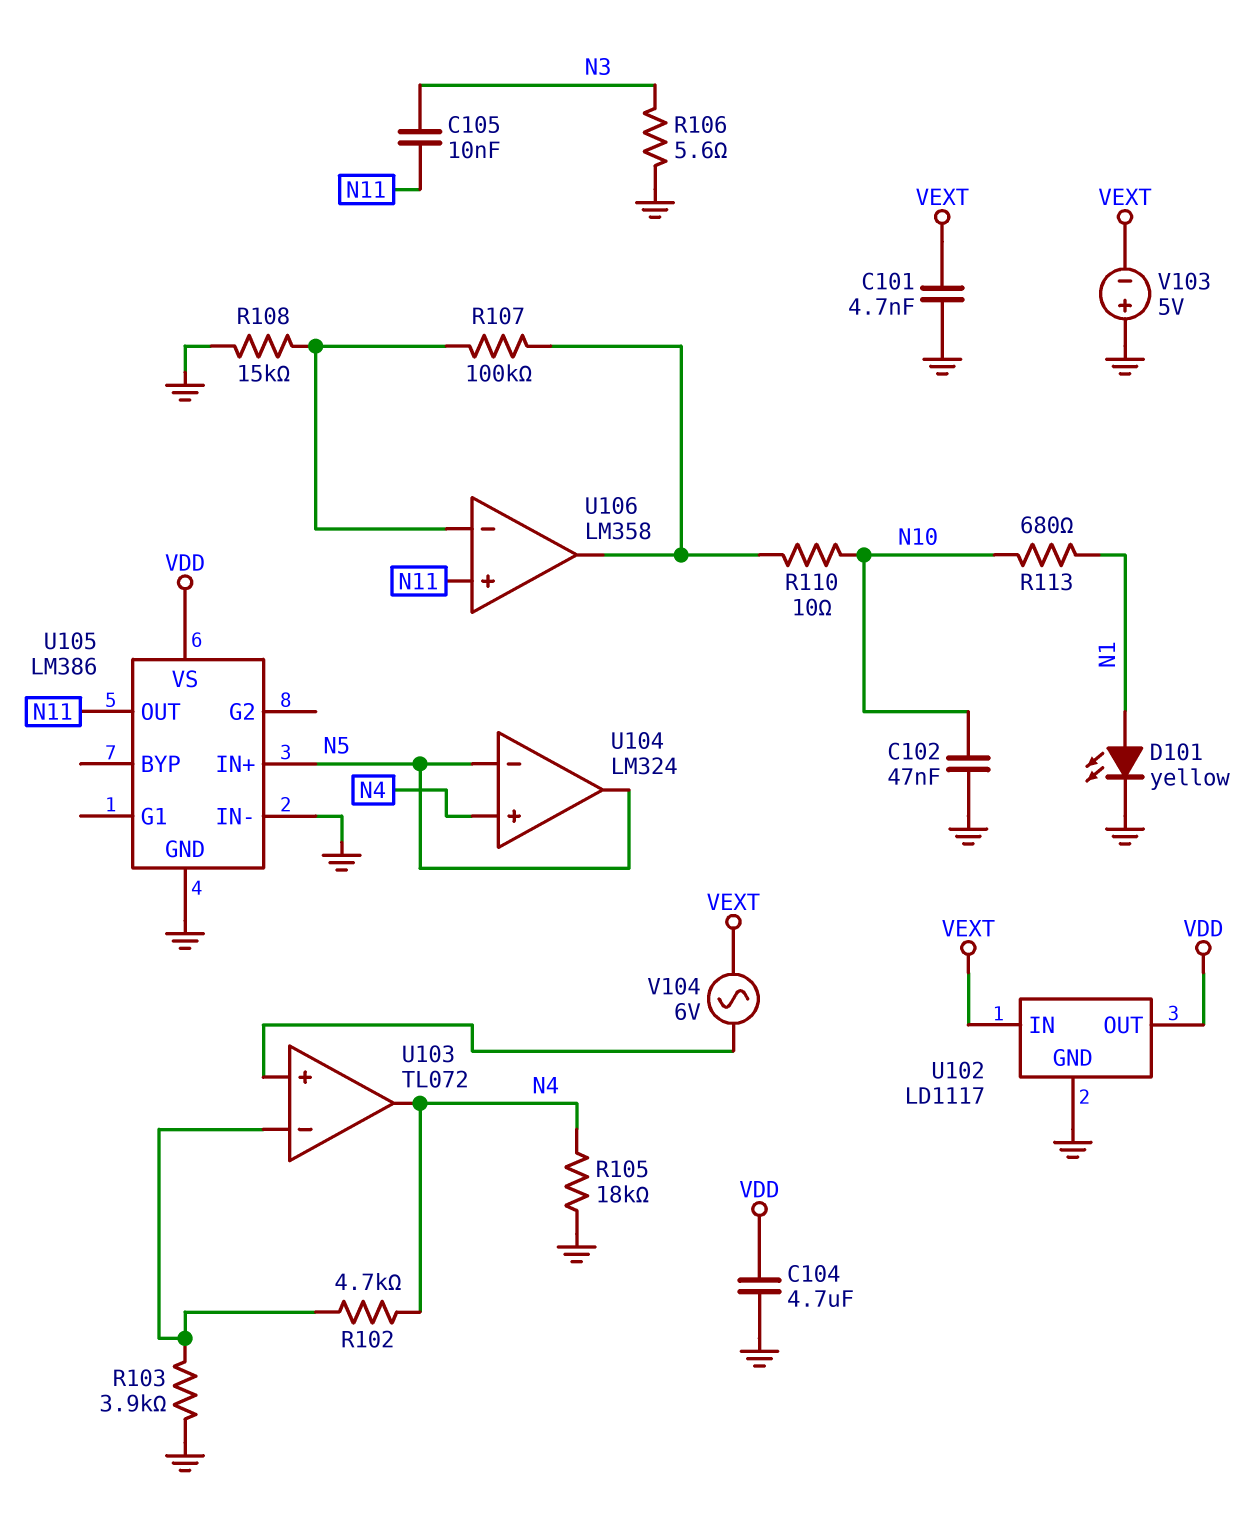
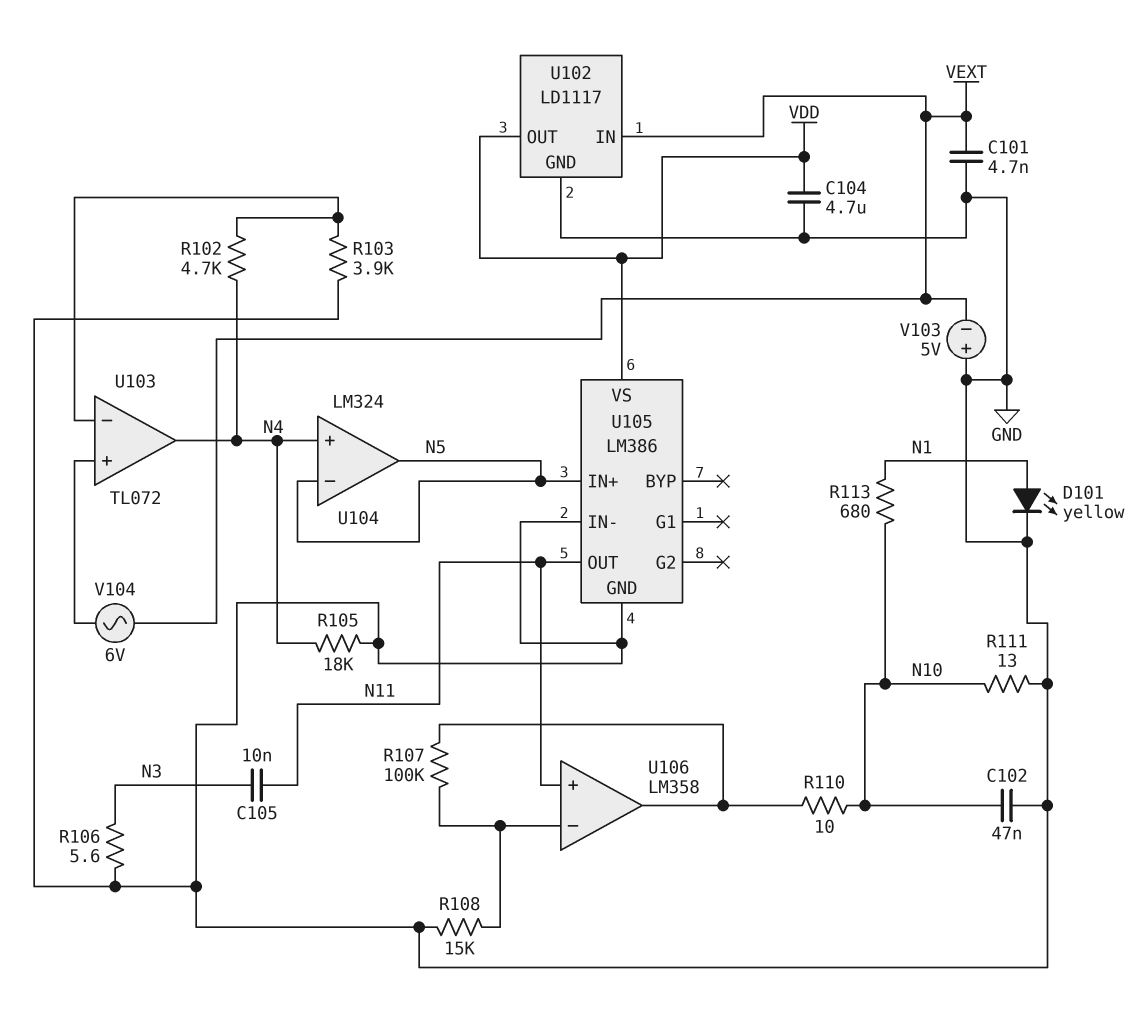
R111: none -> 13 (GND, N10)

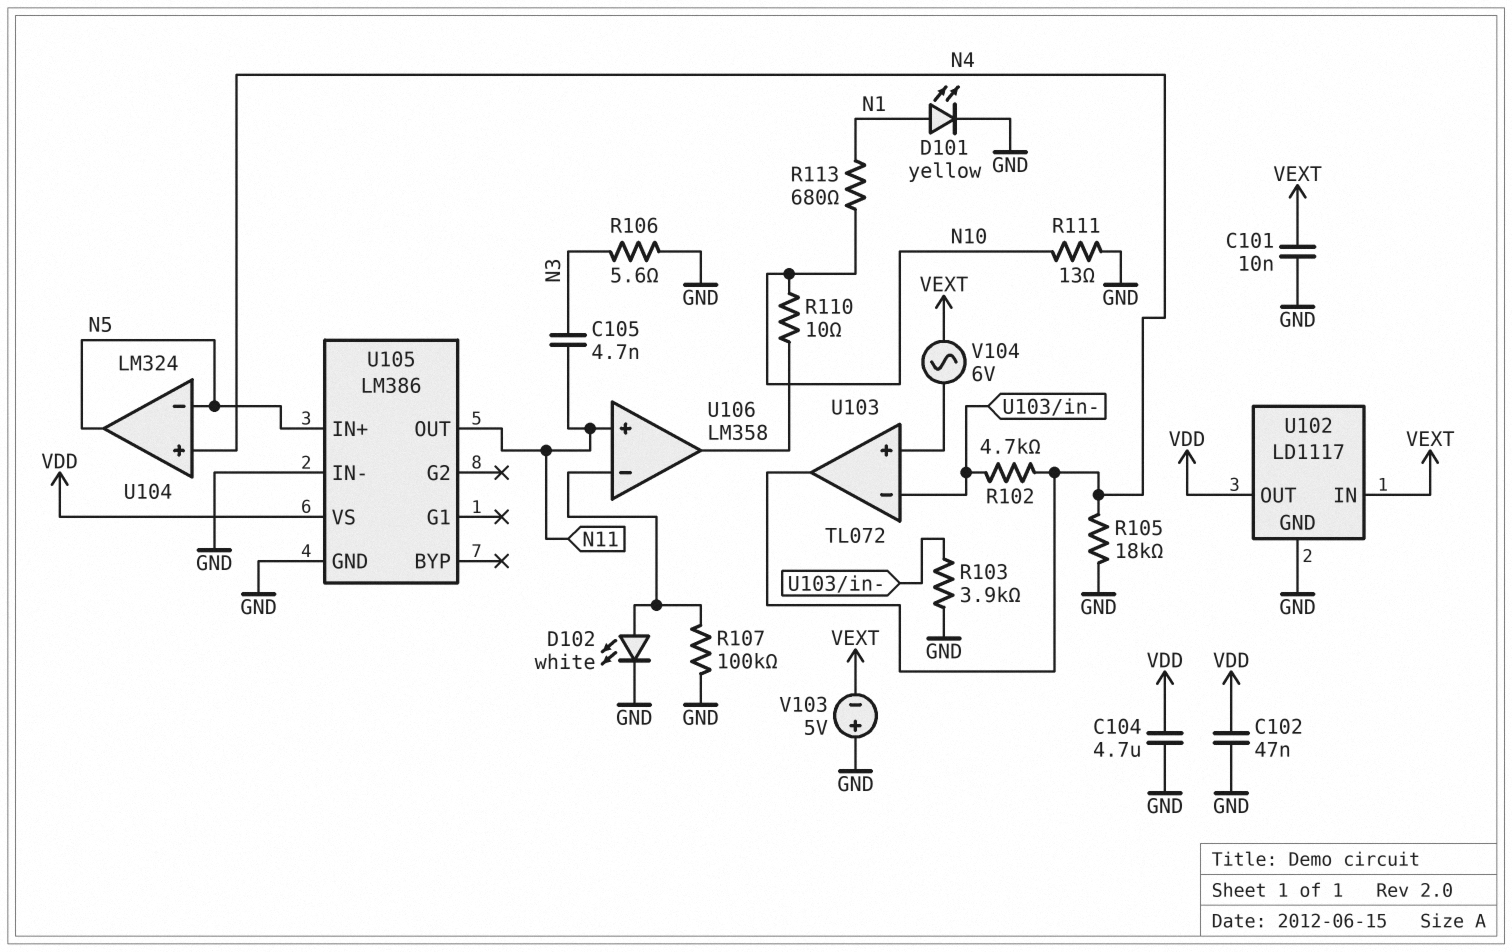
C101: 4.7nF (GND, VEXT) -> 10nF (GND, VEXT)
C102: 47nF (GND, N10) -> 47nF (GND, VDD)
C105: 10nF (N3, N11) -> 4.7nF (N3, N11)
D102: none -> LED white (A U106/in-, K GND)
R107: 100k (U106/in-, U106/out) -> 100k (GND, U106/in-)
R108: 15k (GND, U106/in-) -> none

